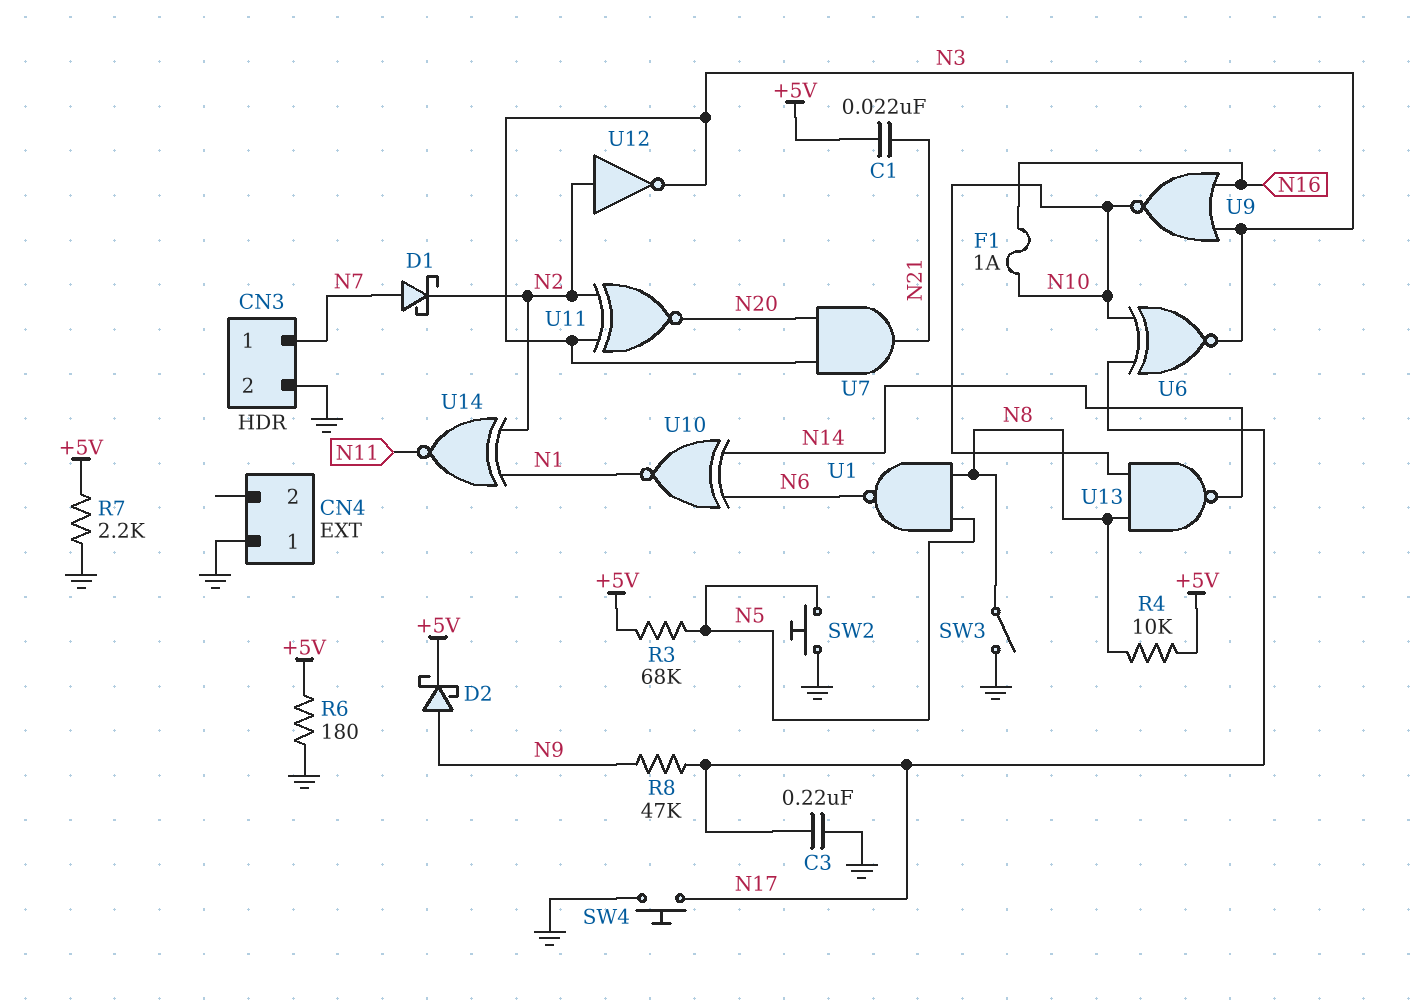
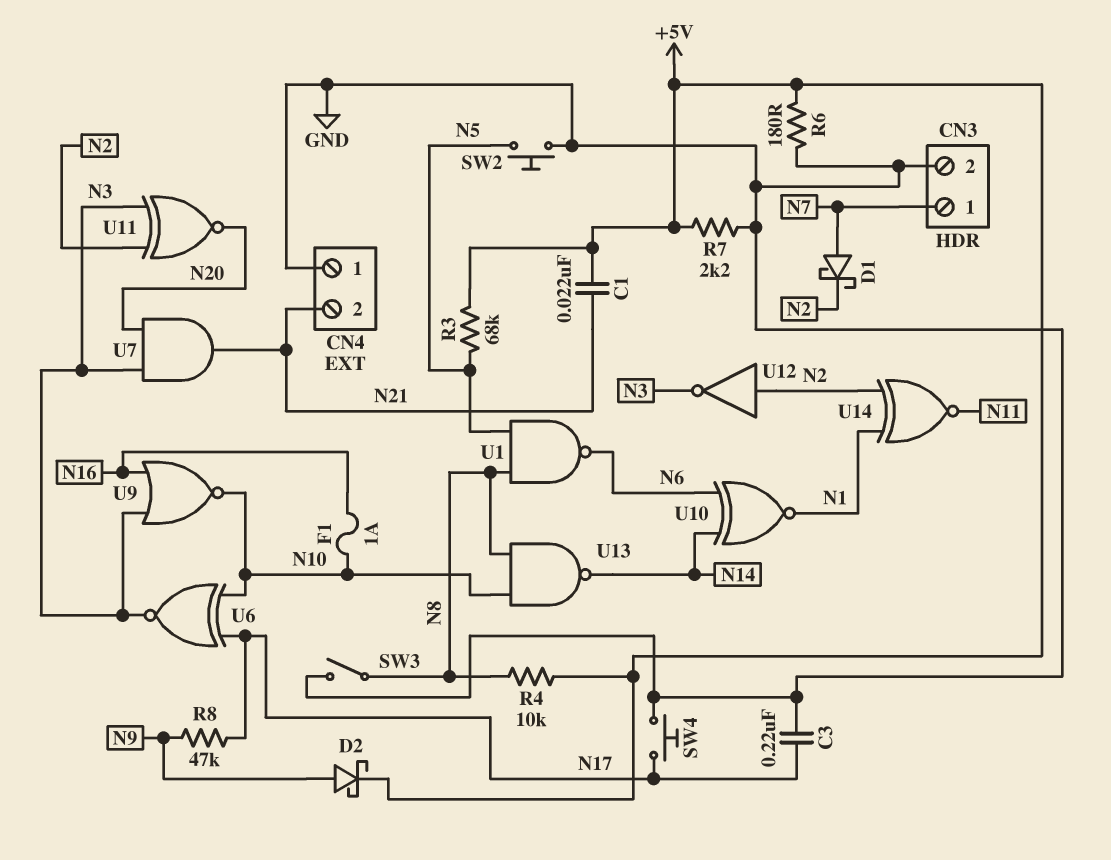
CN4 pin 2: none -> N21

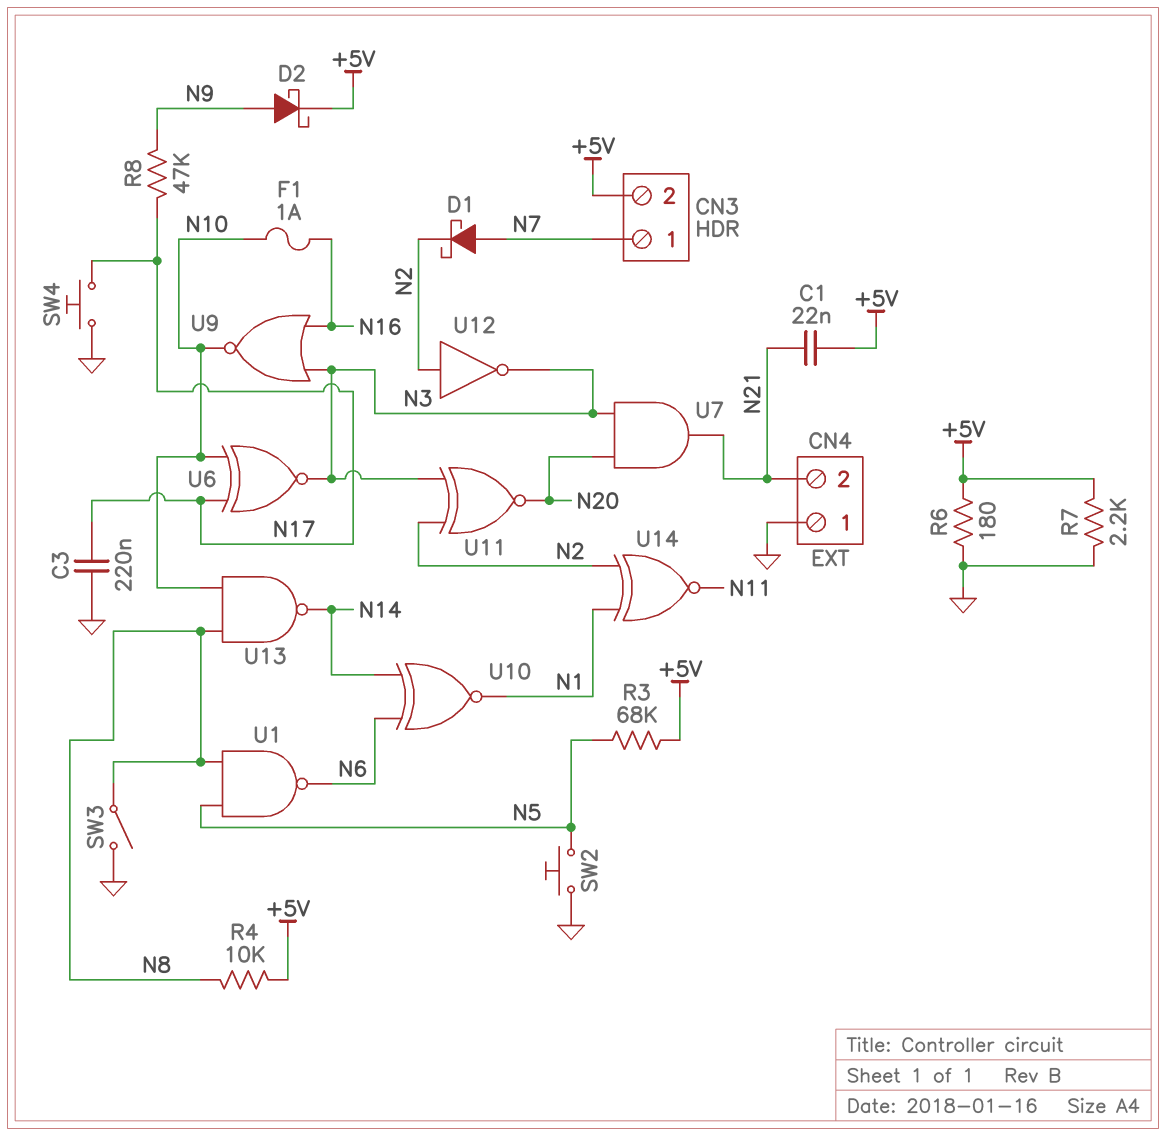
CN3 pin 2: GND -> +5V

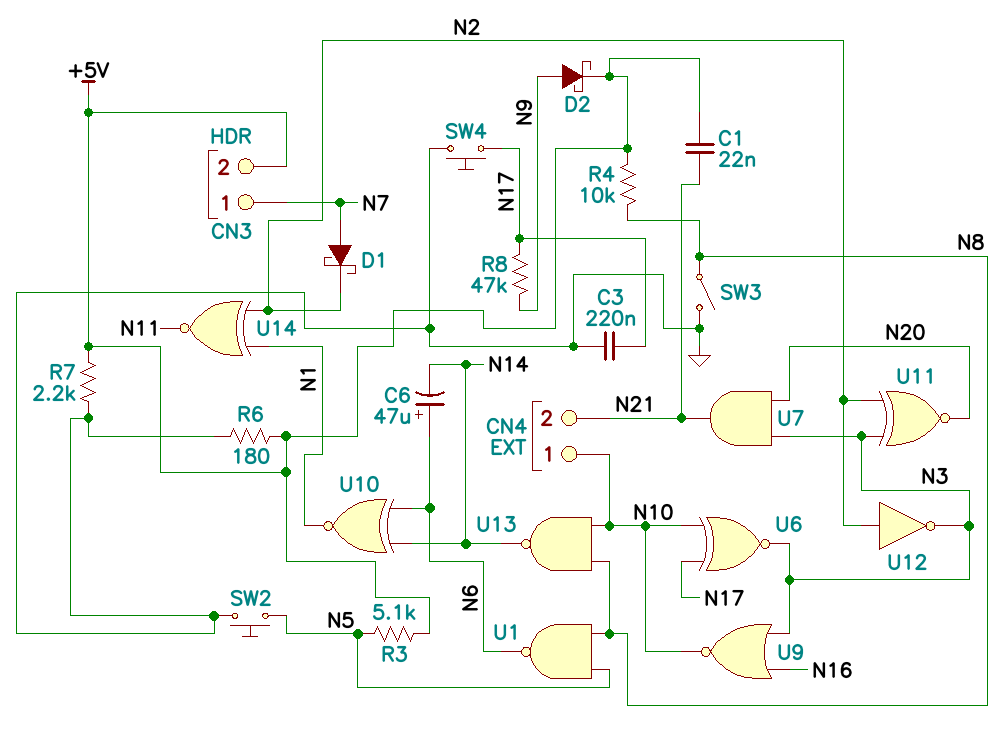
C6: none -> 47uF (plus N6, minus N14)
CN4 pin 1: GND -> N10
F1: 1A (N10, N16) -> none
R3: 68k (+5V, N5) -> 5.1k (+5V, N5)

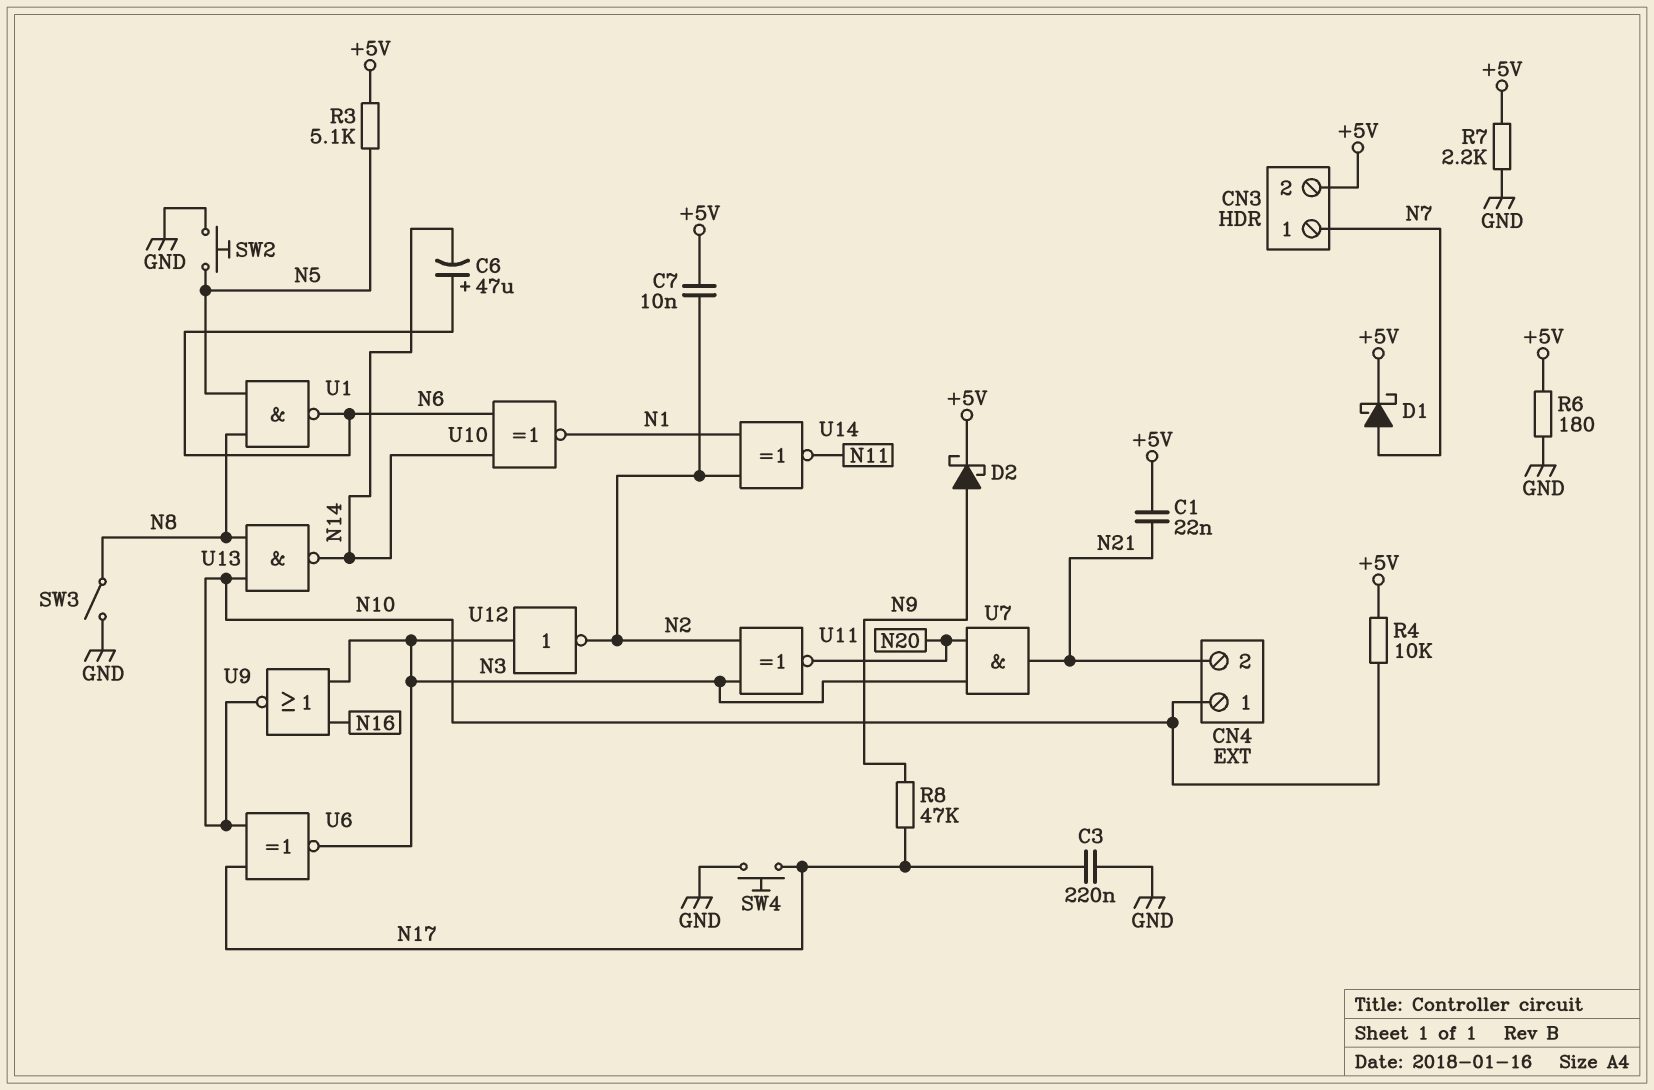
C7: none -> 10nF (+5V, N2)
D1: schottky (A N7, K N2) -> schottky (A N7, K +5V)
R4: 10k (+5V, N8) -> 10k (+5V, N10)
U12: NOT (in N2, out N3) -> NOT (in N3, out N2)

